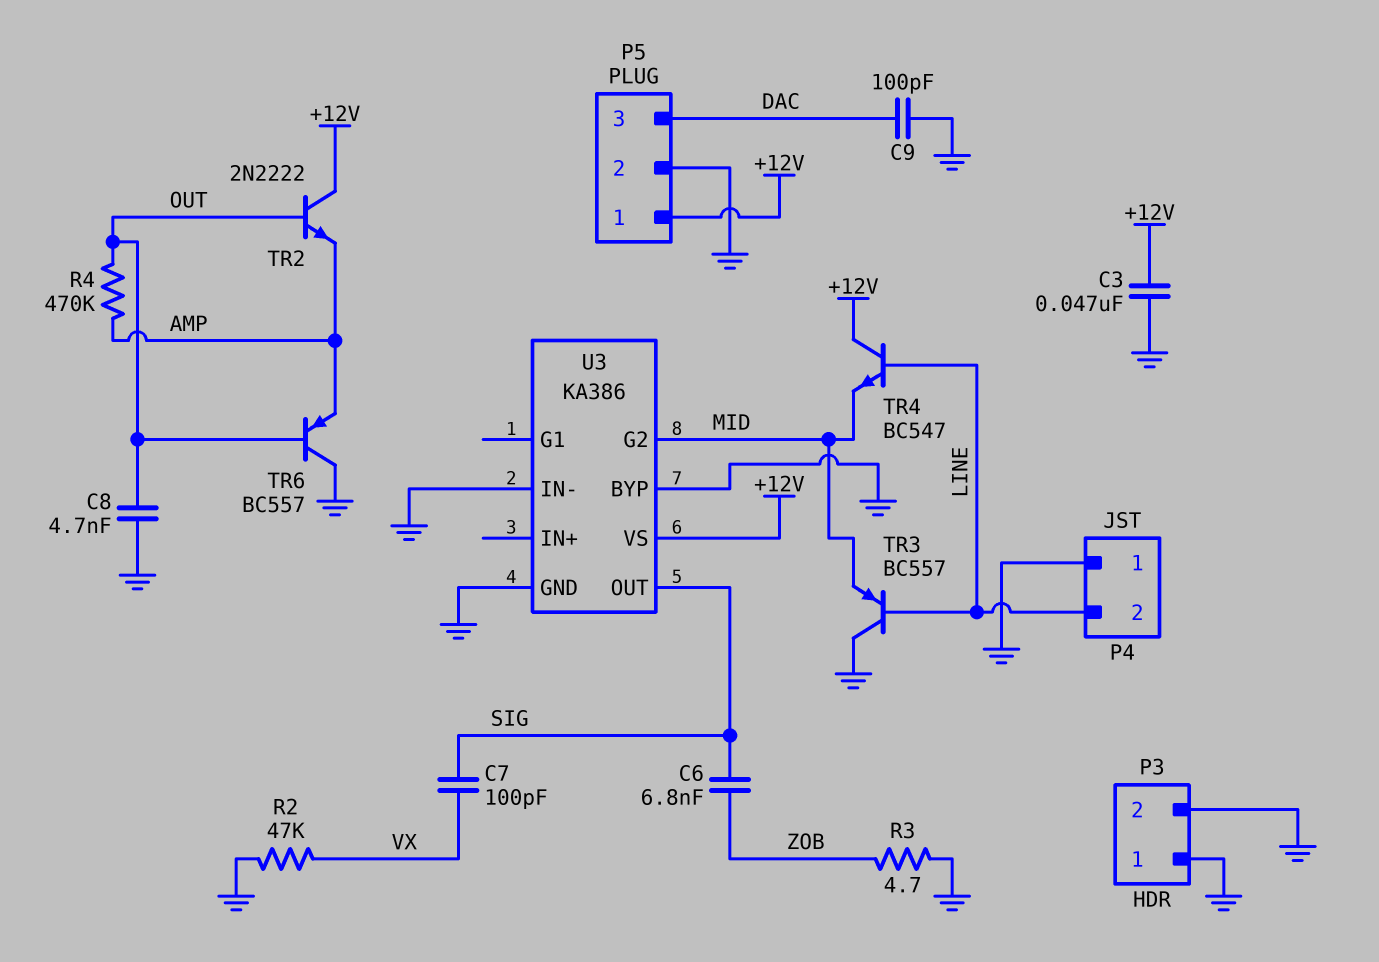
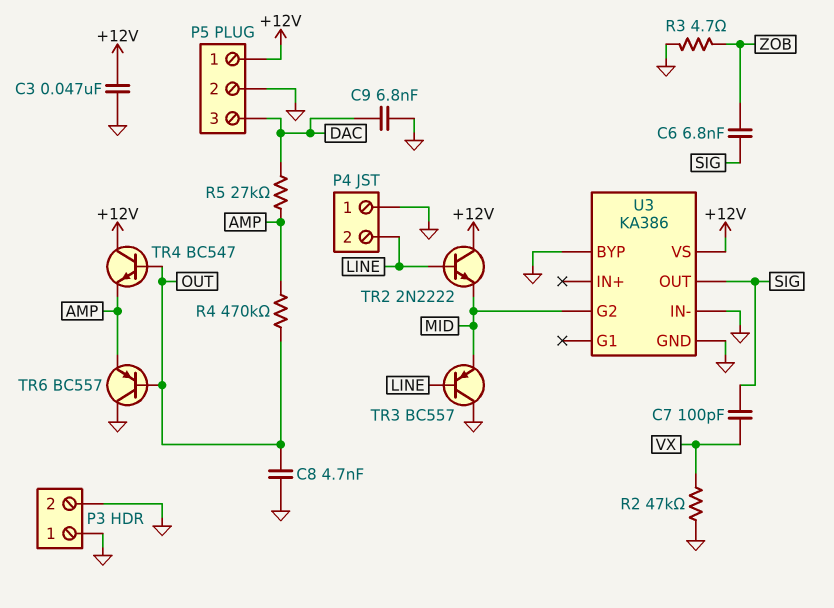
C9: 100pF (DAC, GND) -> 6.8nF (DAC, GND)
R5: none -> 27k (AMP, DAC)
TR2: NPN 2N2222 (B OUT, C +12V, E AMP) -> NPN 2N2222 (B LINE, C +12V, E MID)
TR4: NPN BC547 (B LINE, C +12V, E MID) -> NPN BC547 (B OUT, C +12V, E AMP)

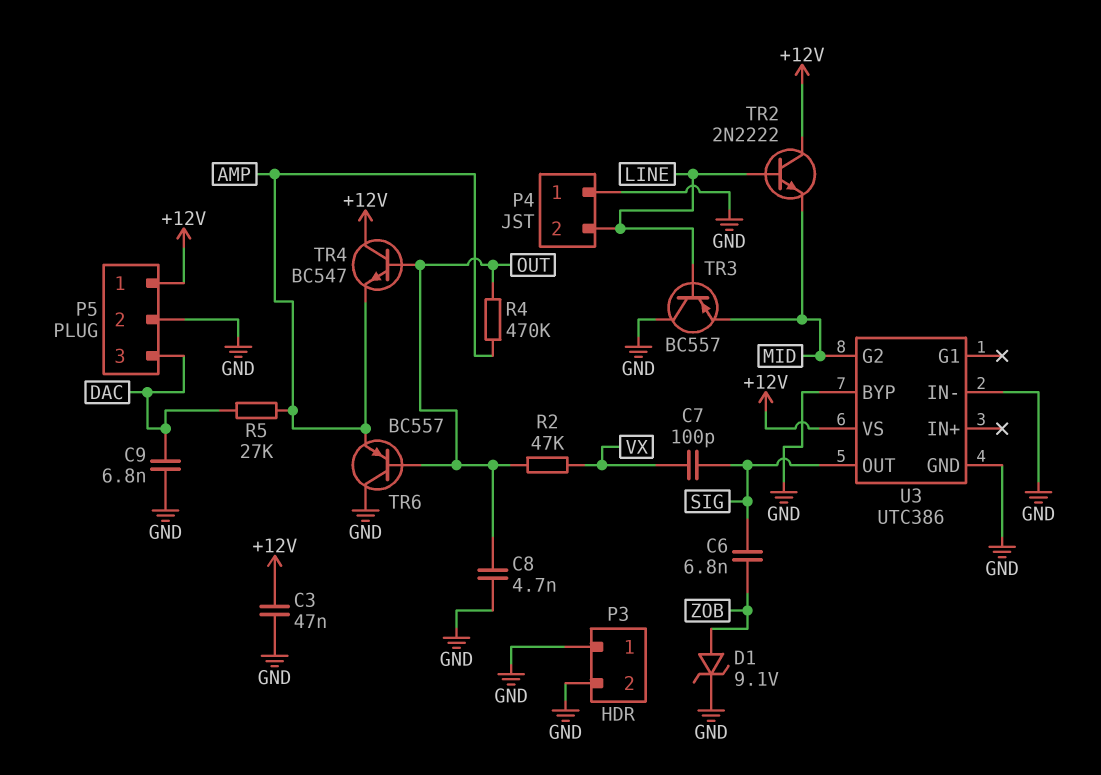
D1: none -> zener 9.1V (A ZOB, K GND)
R2: 47k (GND, VX) -> 47k (OUT, VX)
R3: 4.7 (GND, ZOB) -> none
U3: KA386 -> UTC386

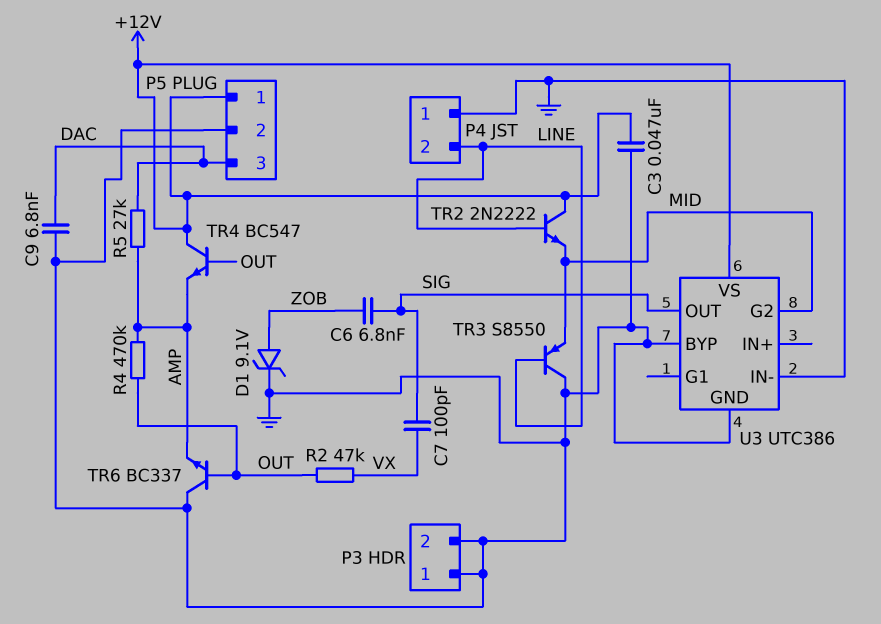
C8: 4.7nF (GND, OUT) -> none
TR3: PNP BC557 (B LINE, C GND, E MID) -> PNP S8550 (B LINE, C GND, E MID)
TR6: PNP BC557 (B OUT, C GND, E AMP) -> NPN BC337 (B OUT, C GND, E AMP)

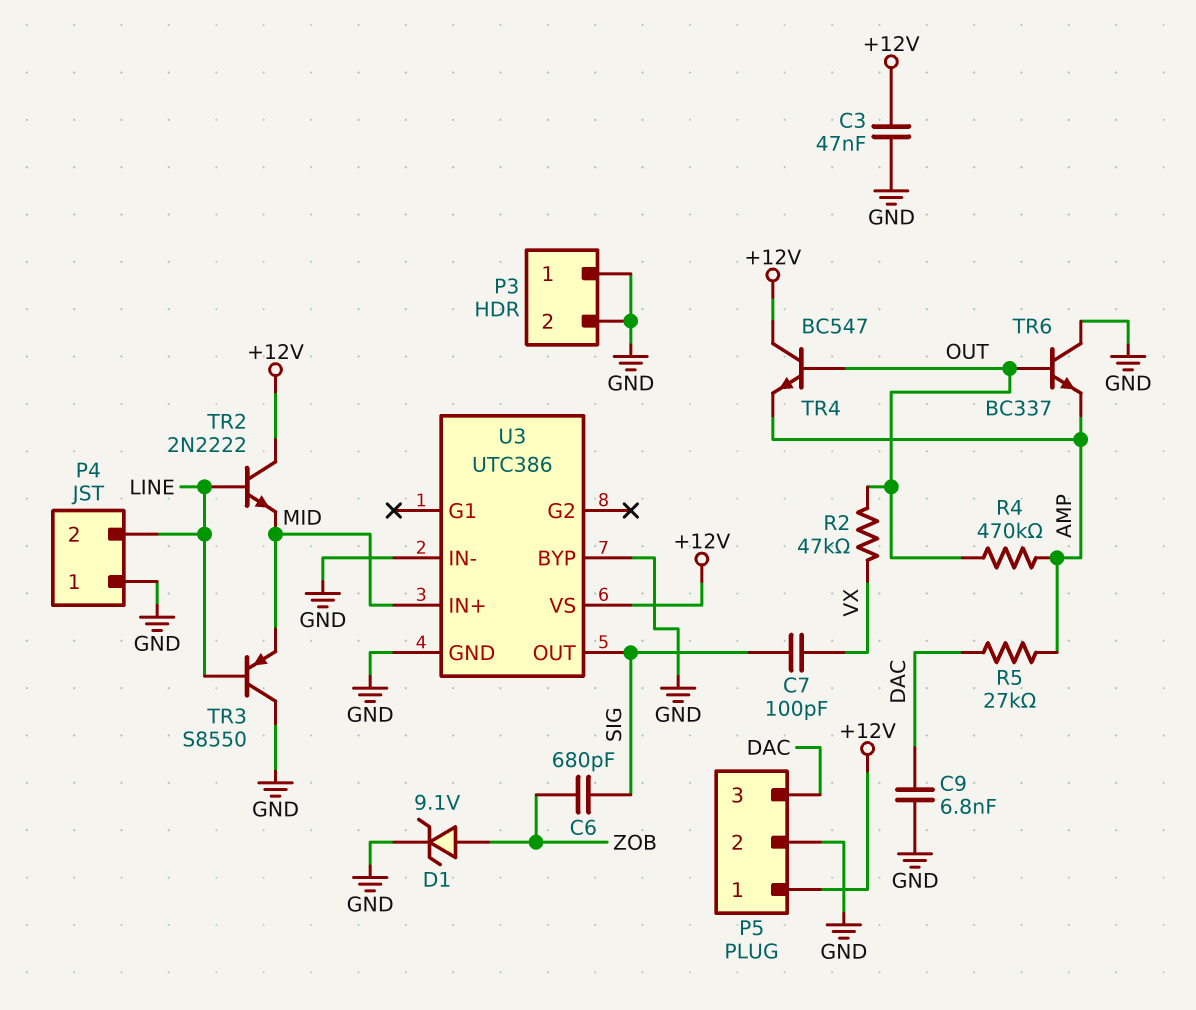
C6: 6.8nF (SIG, ZOB) -> 680pF (SIG, ZOB)
U3 pin G2: MID -> none
U3 pin IN+: none -> MID

